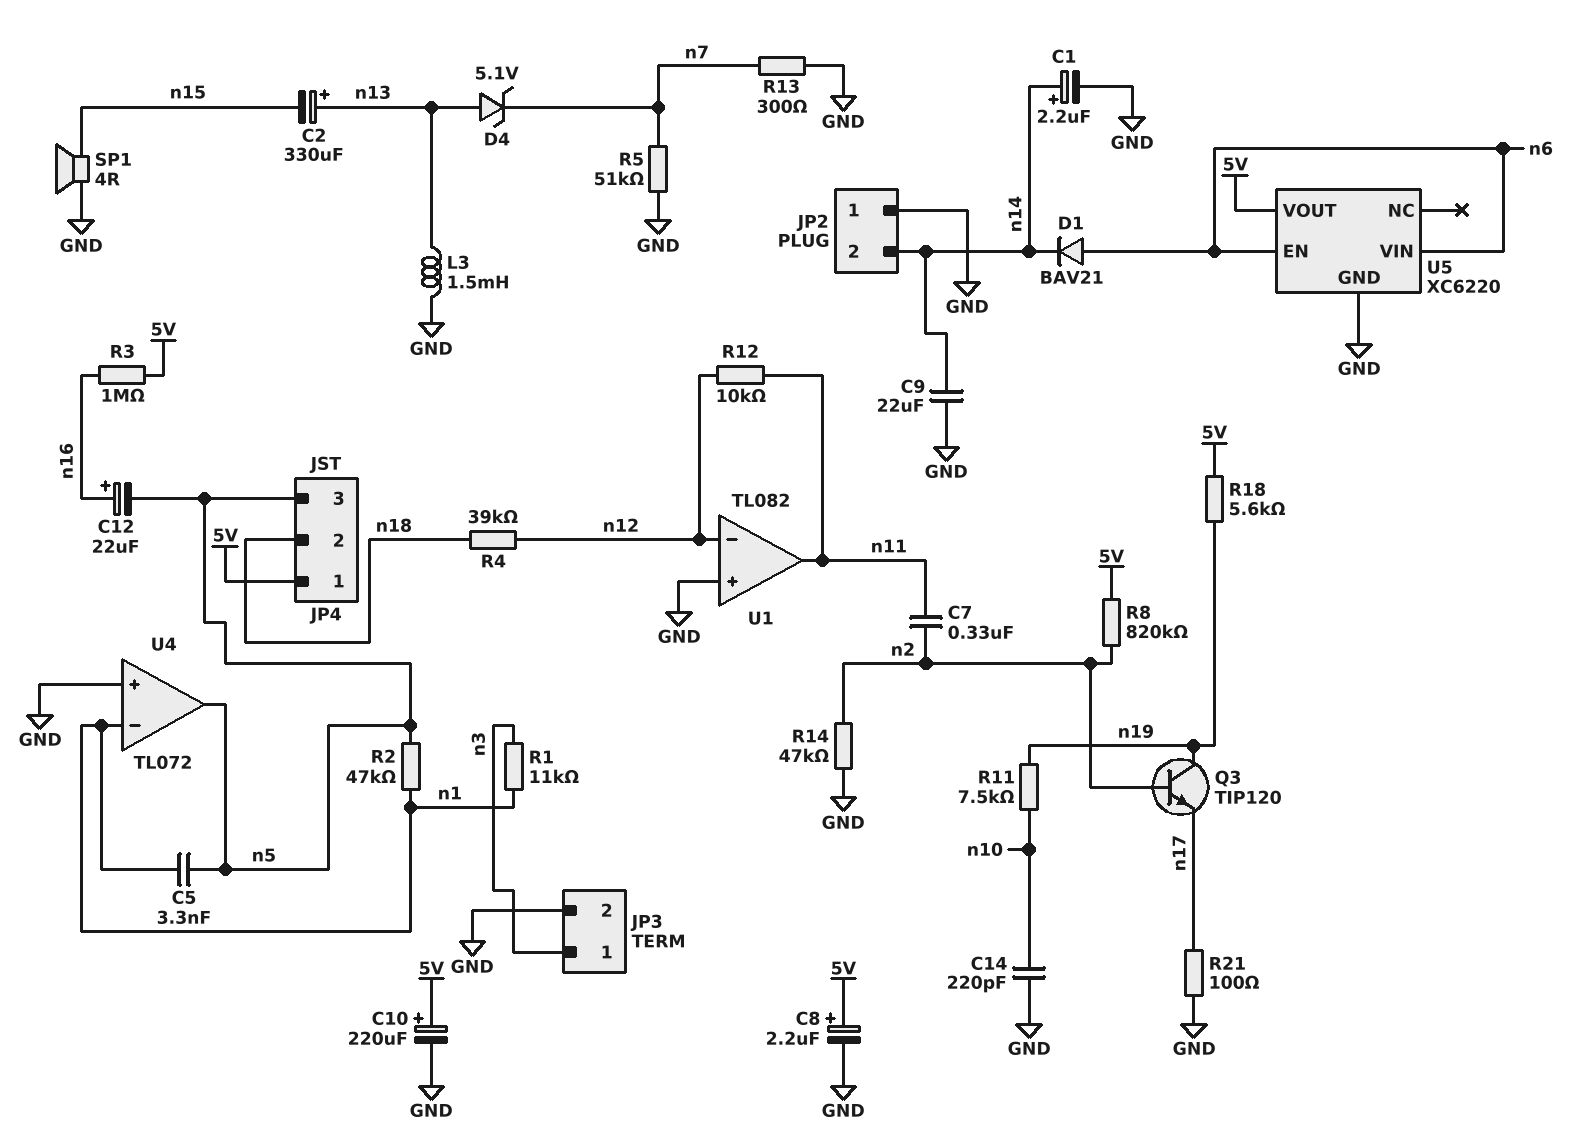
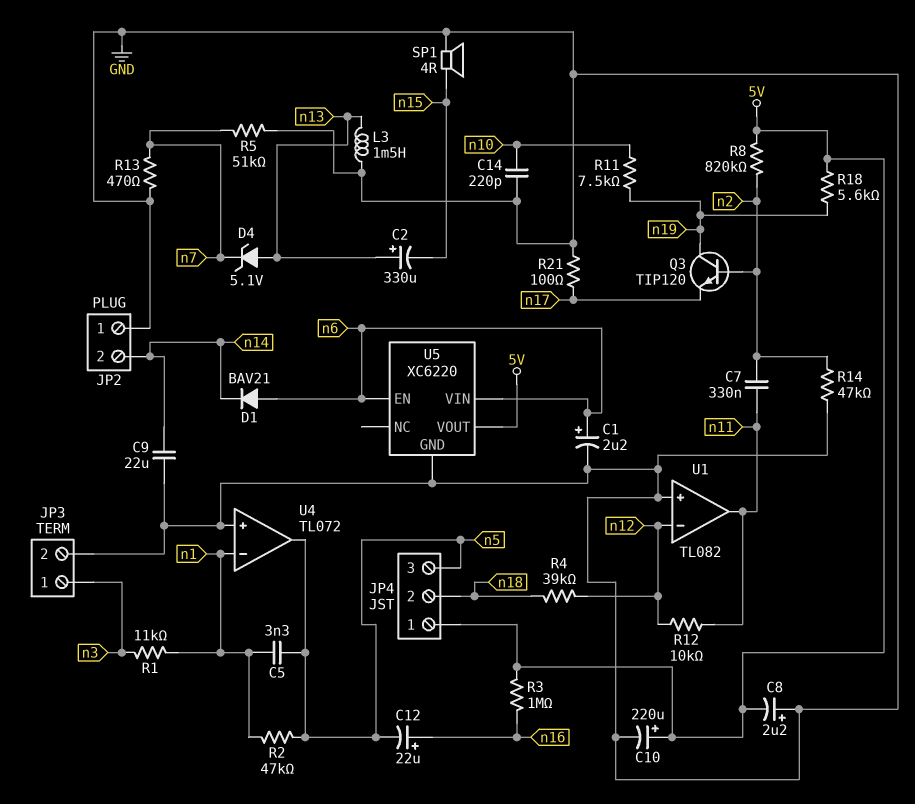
C1: 2.2uF (plus n14, minus GND) -> 2.2uF (plus n6, minus GND)
C8: 2.2uF (plus 5V, minus GND) -> 2.2uF (plus GND, minus 5V)
R13: 300 (GND, n7) -> 470 (GND, n7)

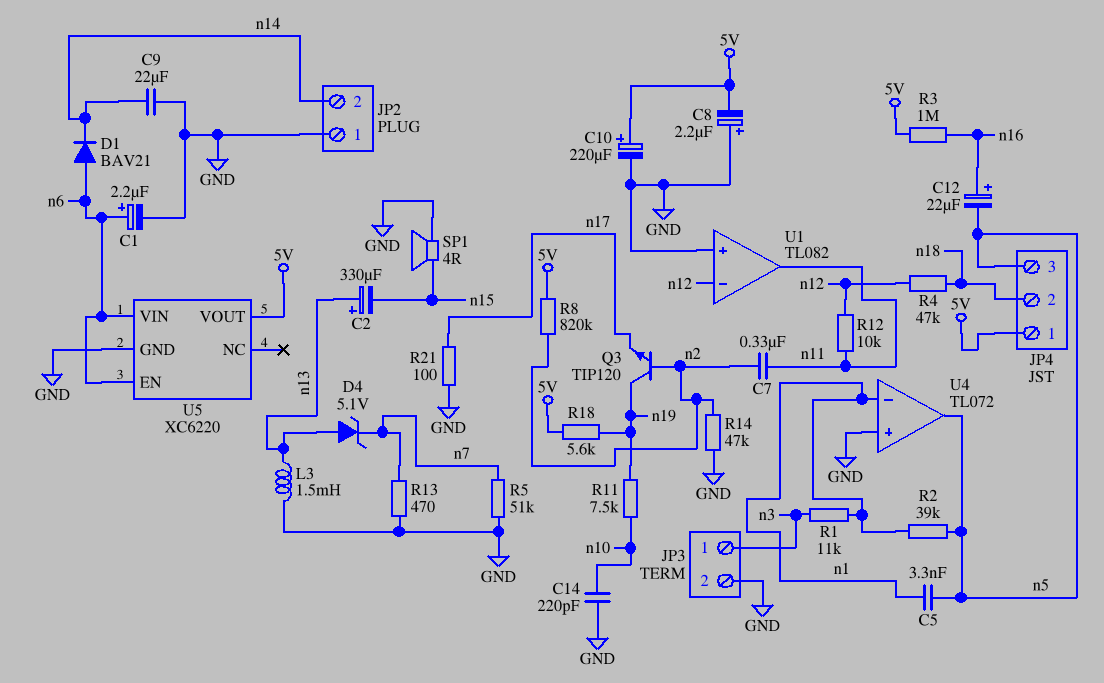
R2: 47k (n1, n5) -> 39k (n1, n5)
R4: 39k (n12, n18) -> 47k (n12, n18)

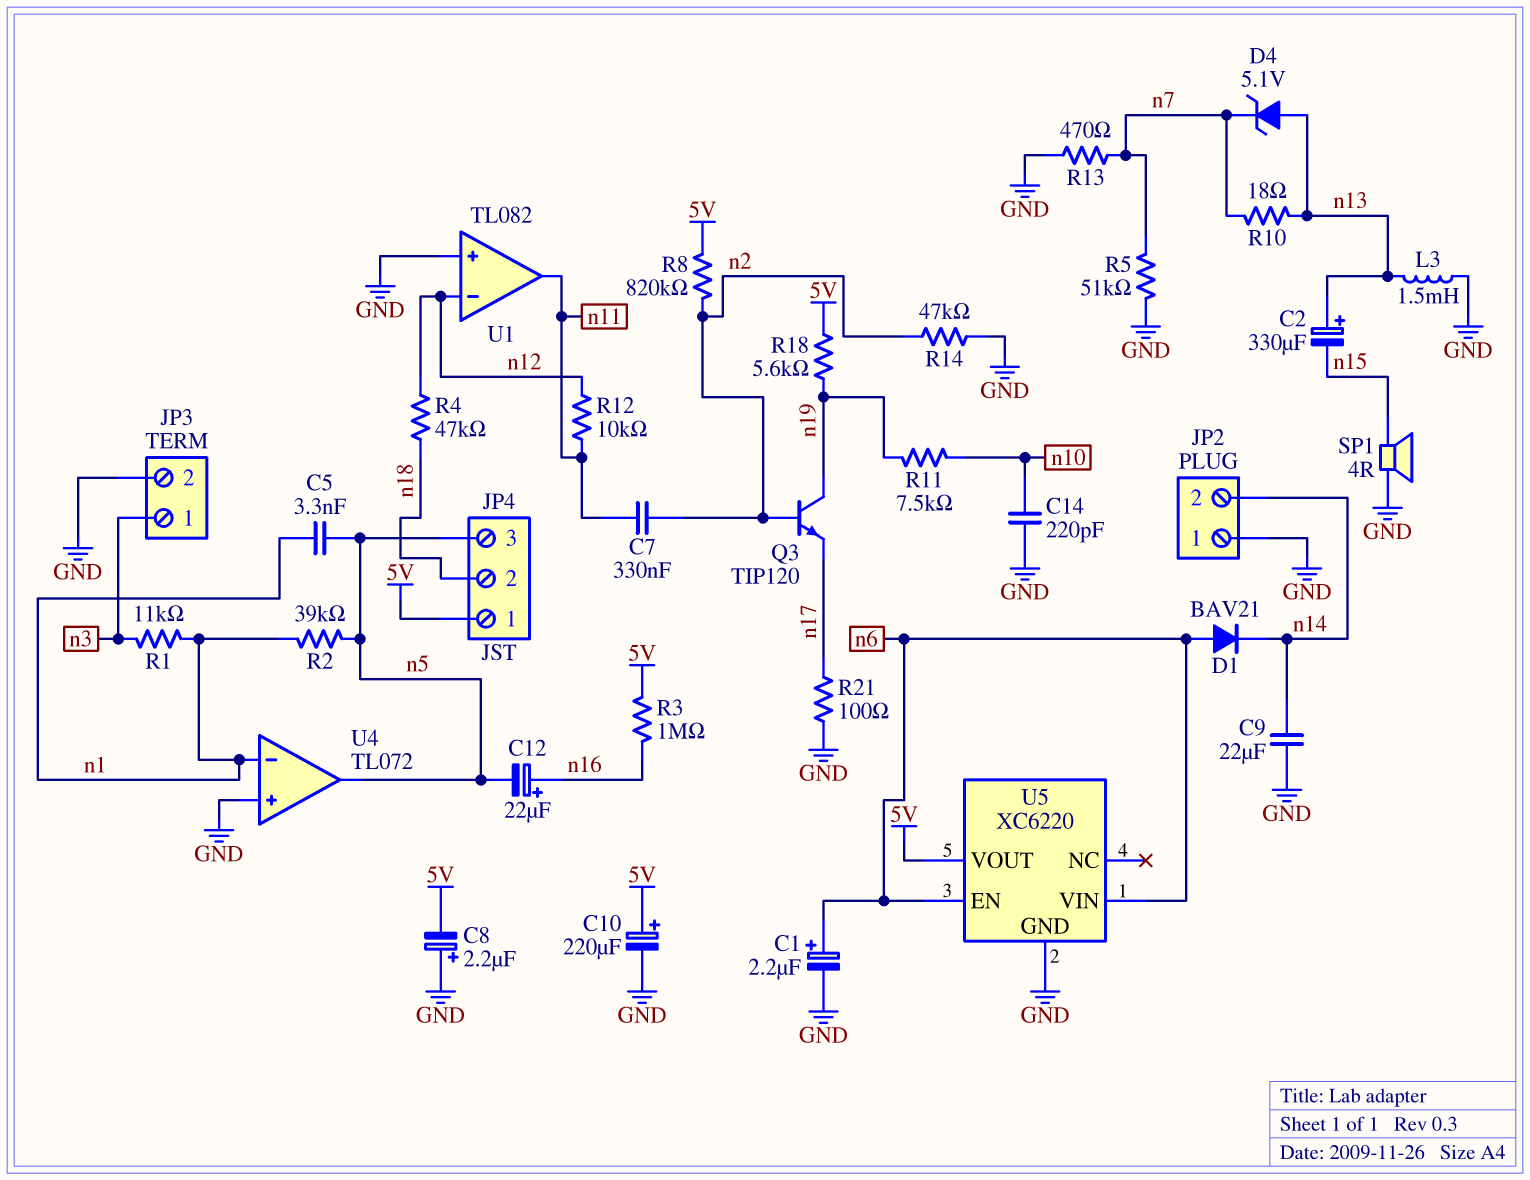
R10: none -> 18 (n7, n13)

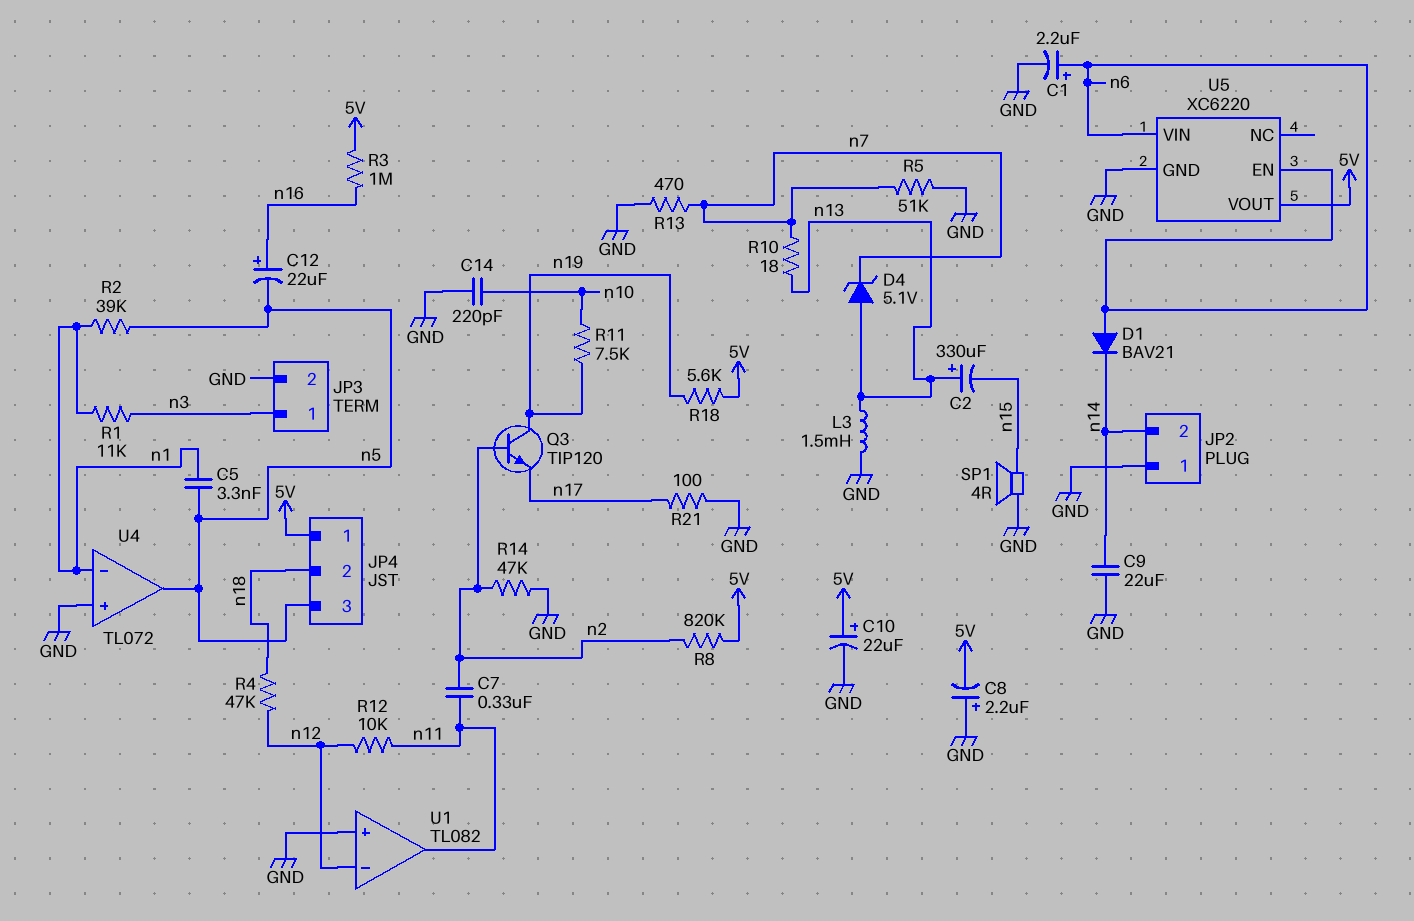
C10: 220uF (plus 5V, minus GND) -> 22uF (plus 5V, minus GND)

